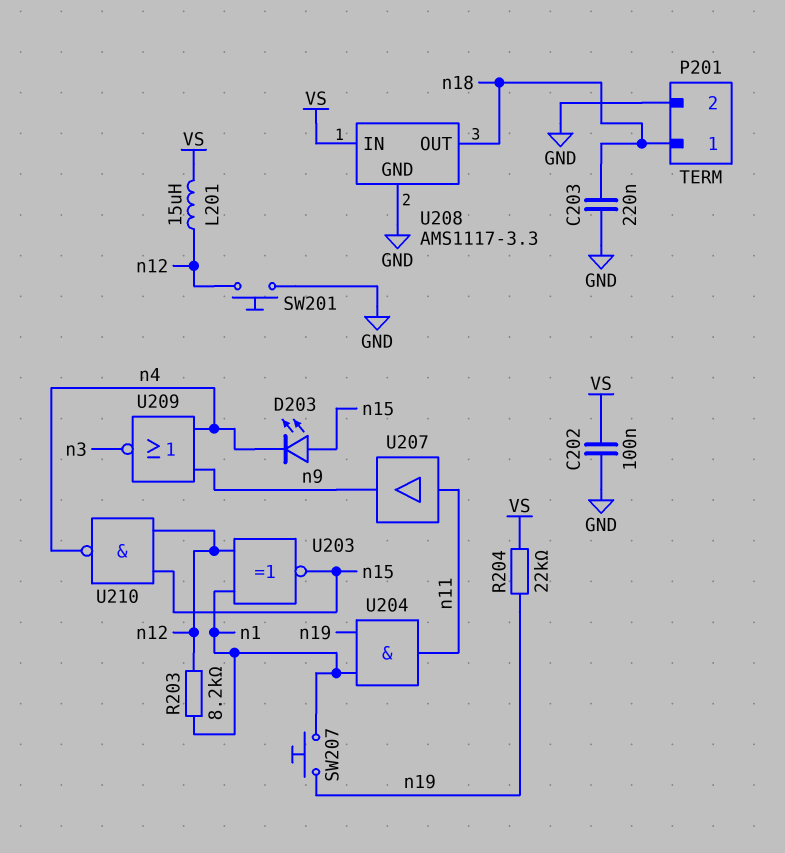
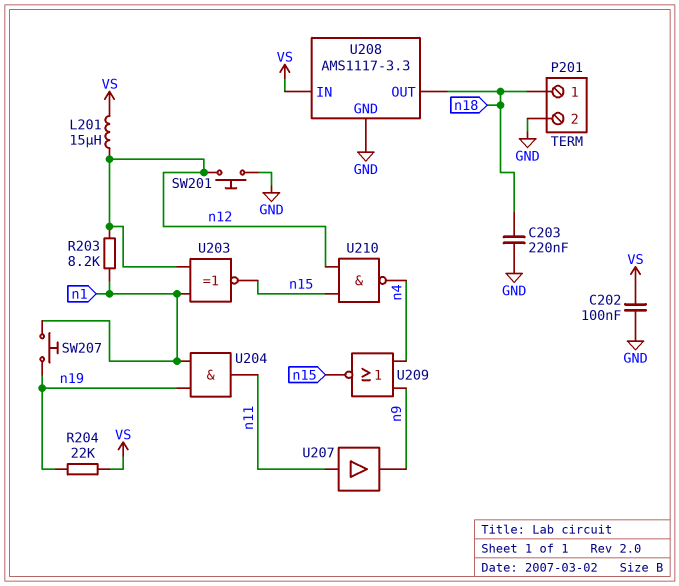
D203: LED (A n15, K n4) -> none
U209: NOR (in n4, in n9, out n3) -> NOR (in n4, in n9, out n15)

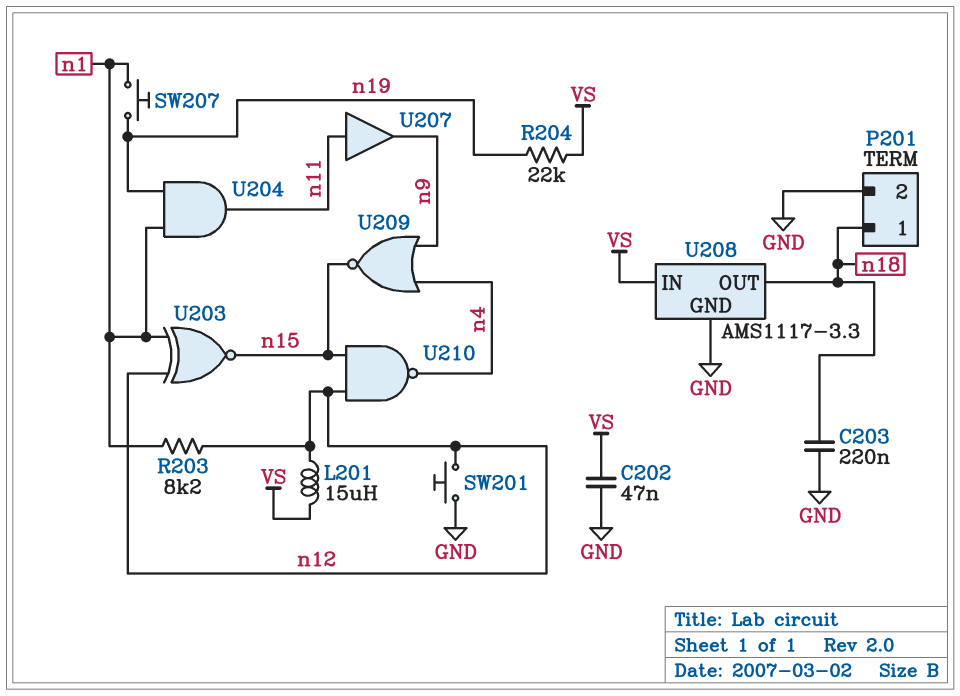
C202: 100nF (GND, VS) -> 47nF (GND, VS)

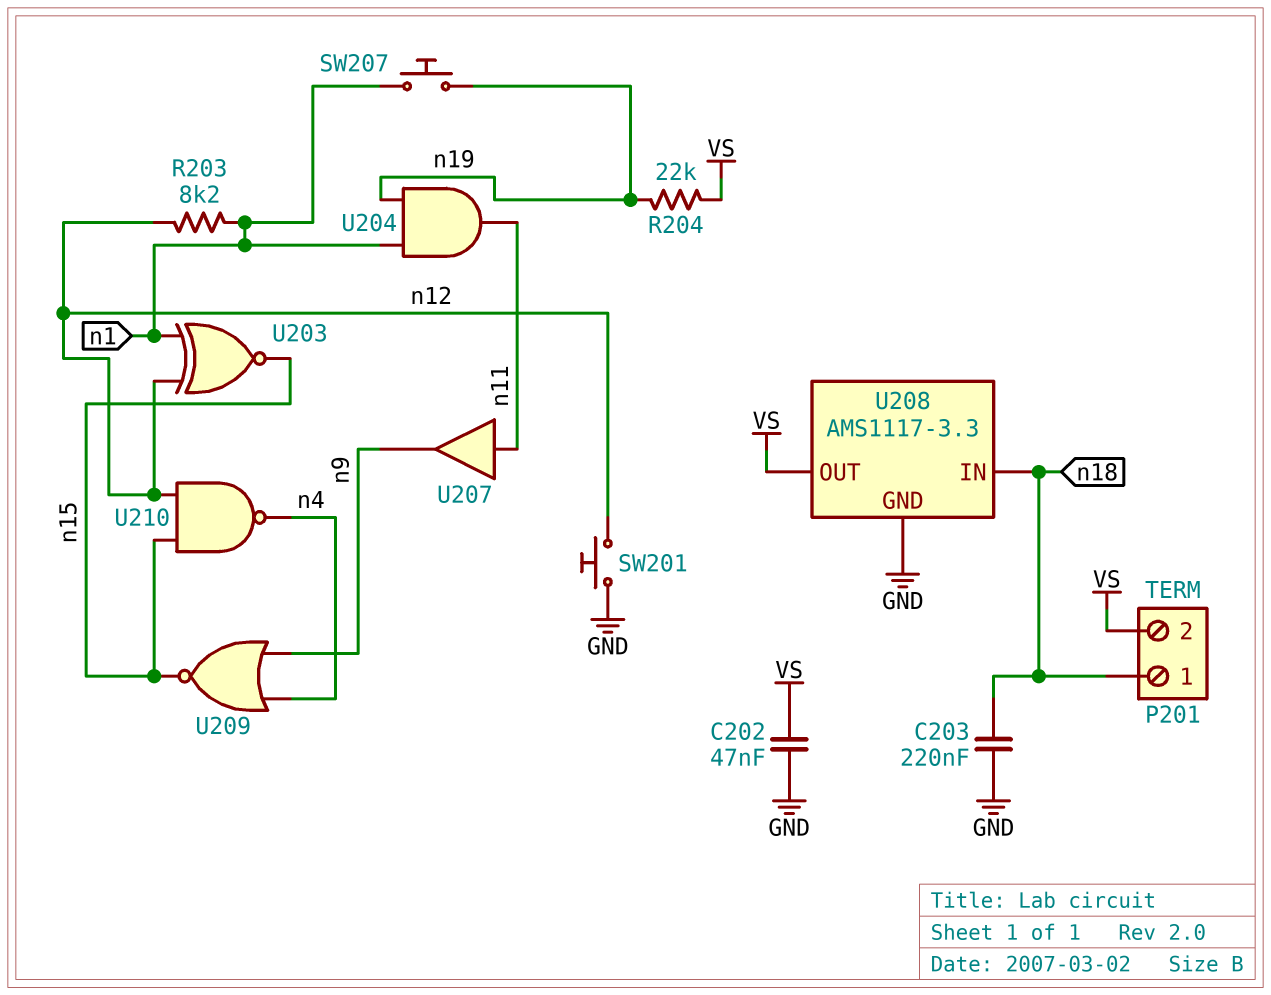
L201: 15uH (VS, n12) -> none
P201 pin 2: GND -> VS
U208 pin IN: VS -> n18
U208 pin OUT: n18 -> VS

